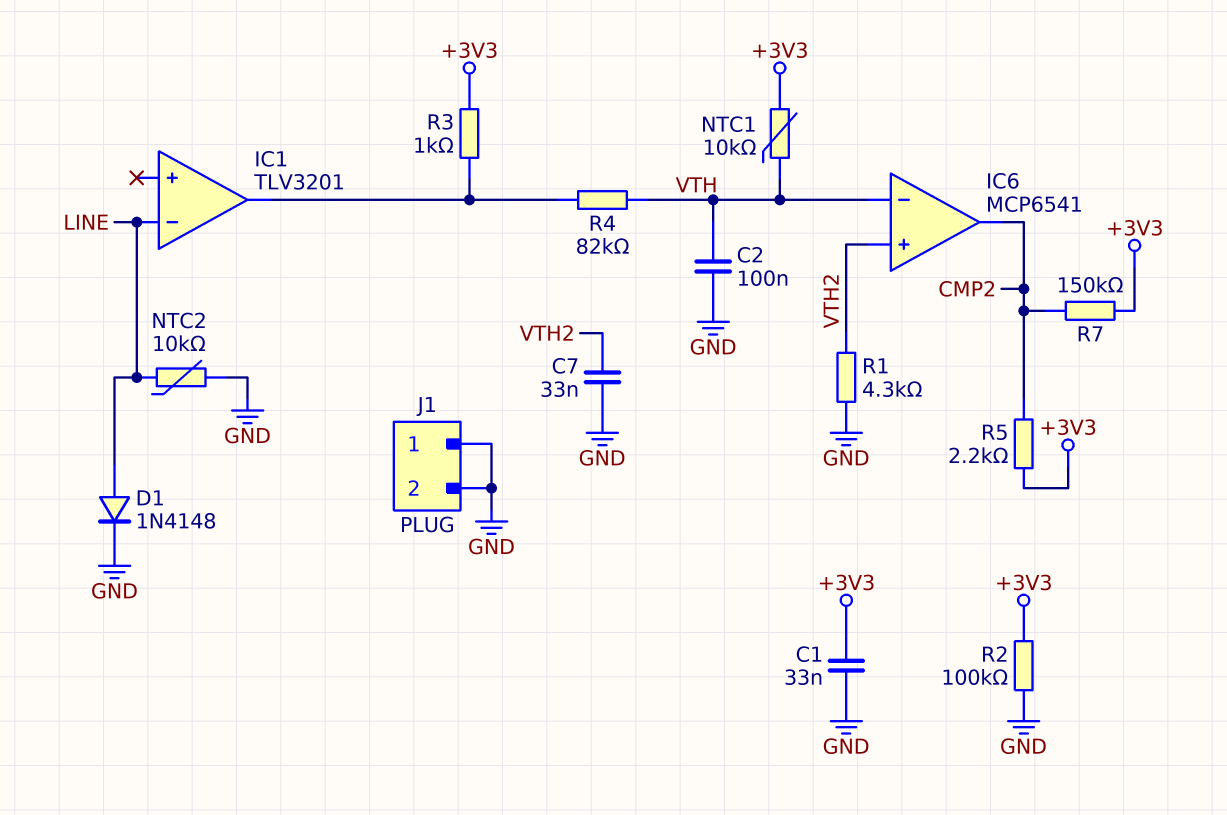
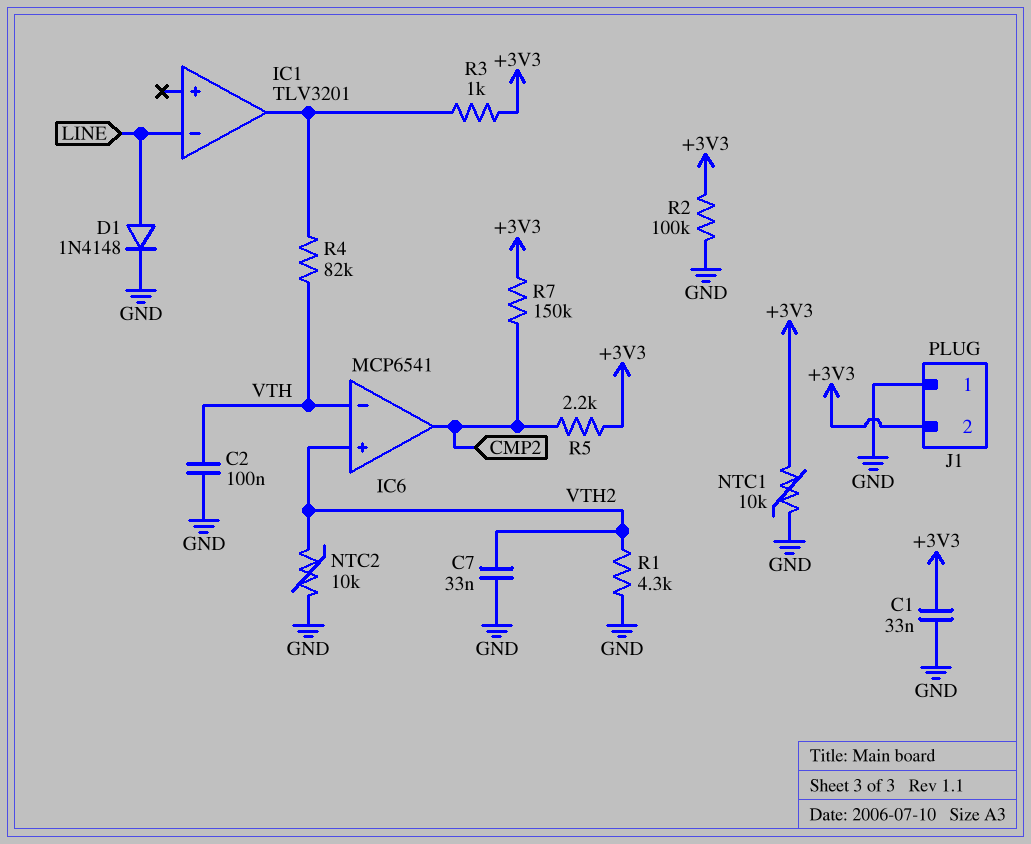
J1 pin 2: GND -> +3V3
NTC1: 10k (+3V3, VTH) -> 10k (+3V3, GND)
NTC2: 10k (GND, LINE) -> 10k (GND, VTH2)

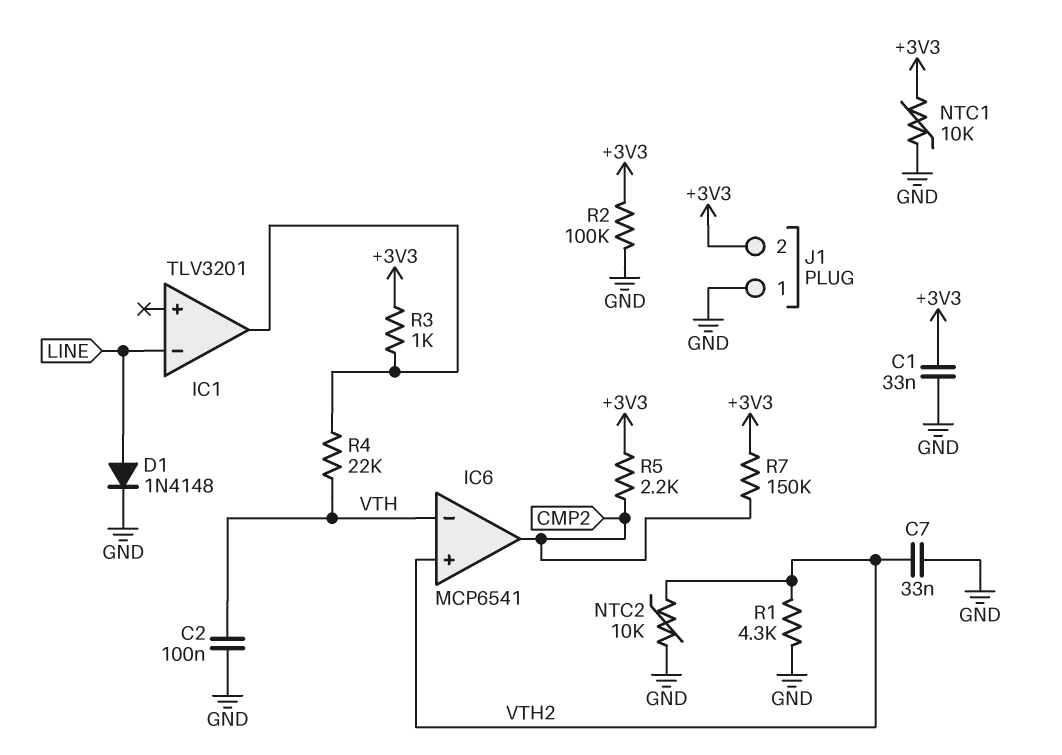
R4: 82k (IC1/out, VTH) -> 22k (IC1/out, VTH)

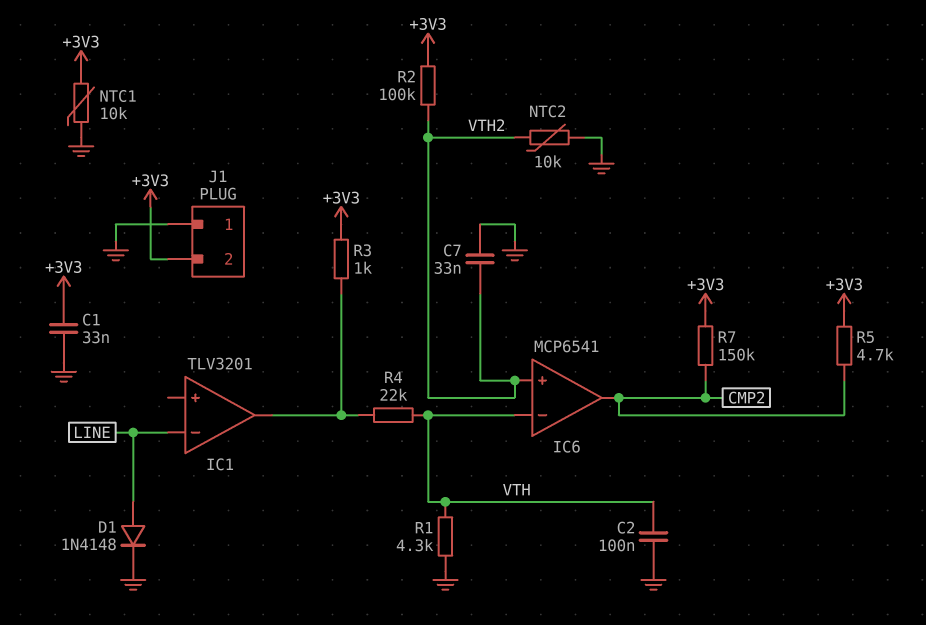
R1: 4.3k (GND, VTH2) -> 4.3k (GND, VTH)
R2: 100k (+3V3, GND) -> 100k (+3V3, VTH2)
R5: 2.2k (+3V3, CMP2) -> 4.7k (+3V3, CMP2)

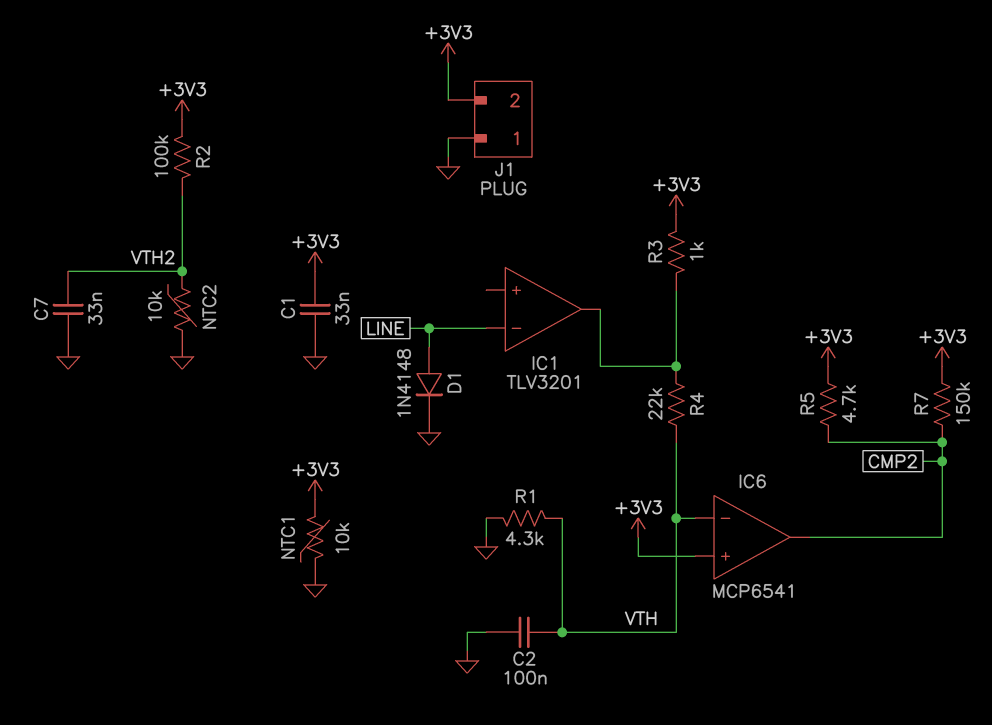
IC6 pin in+: VTH2 -> +3V3

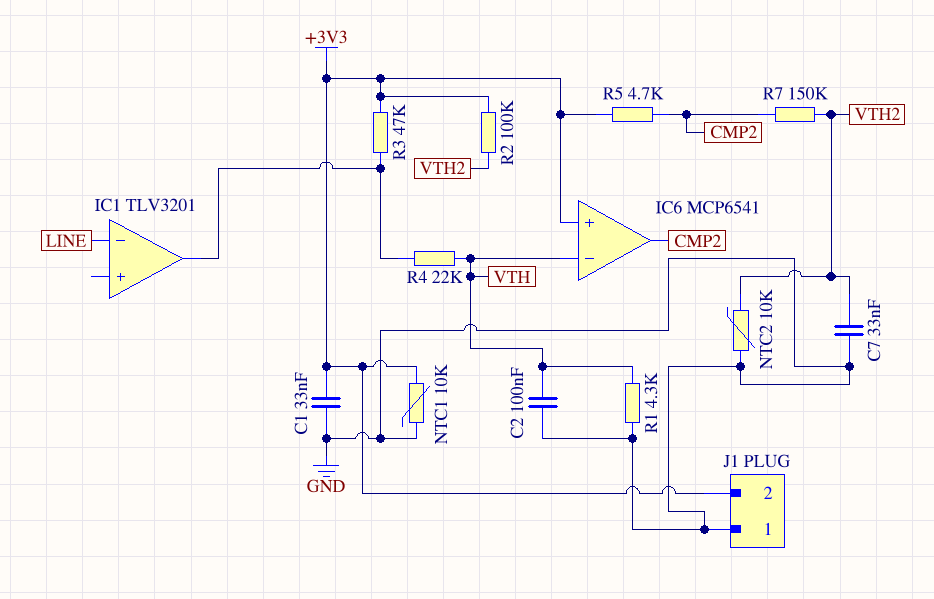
D1: diode 1N4148 (A LINE, K GND) -> none
R3: 1k (+3V3, IC1/out) -> 47k (+3V3, IC1/out)
R7: 150k (+3V3, CMP2) -> 150k (CMP2, VTH2)

